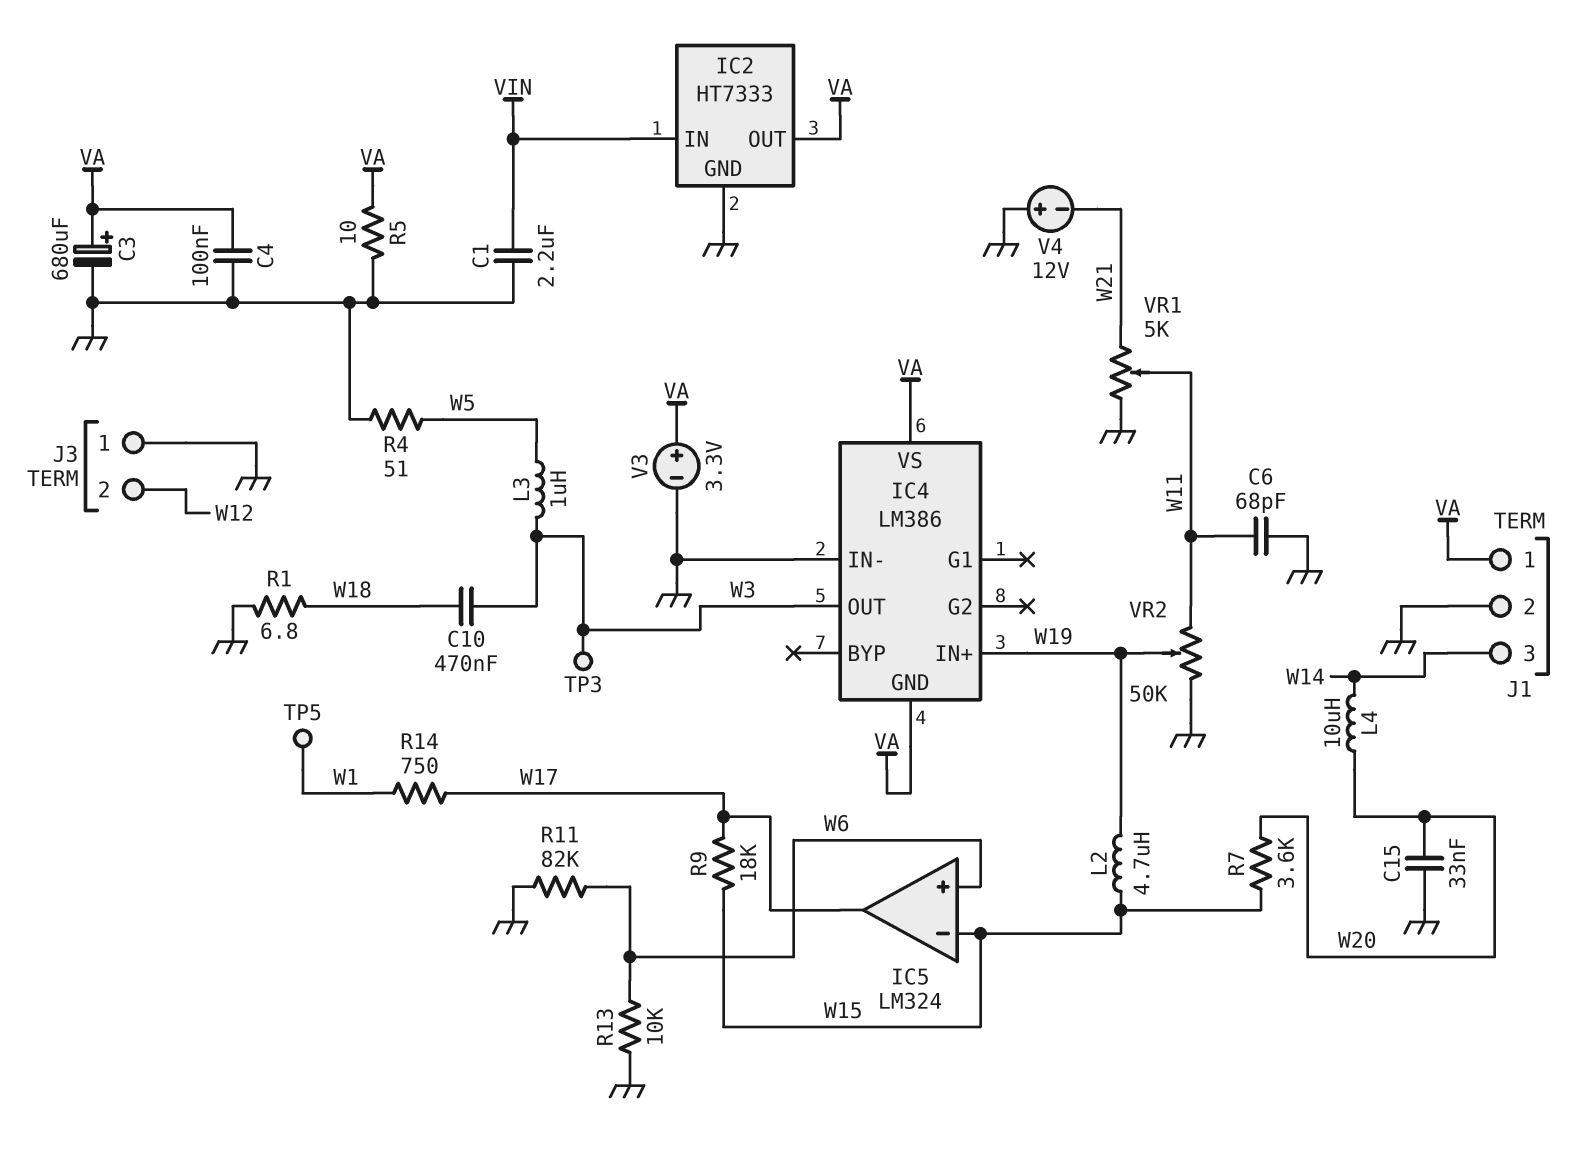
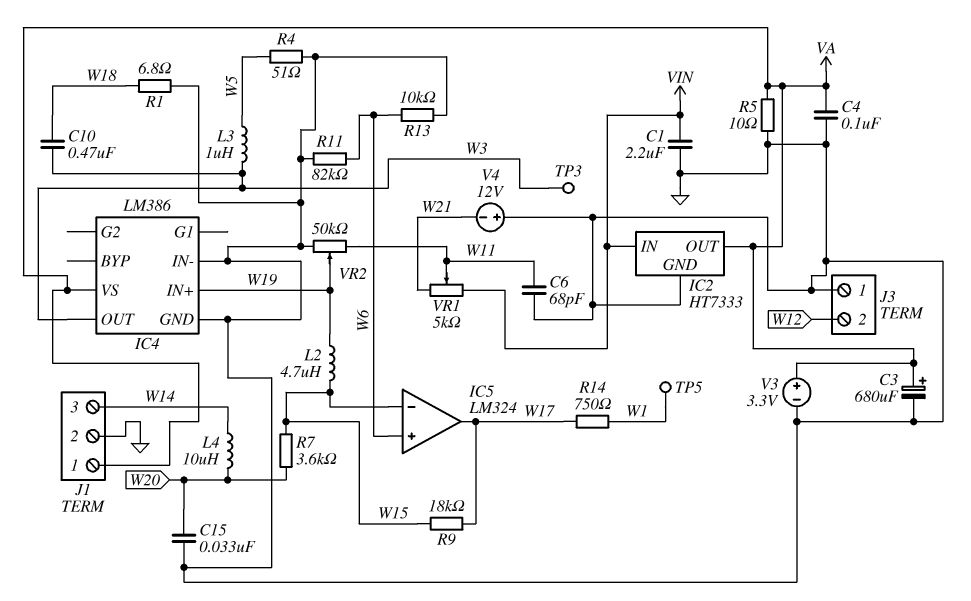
IC4 pin GND: VA -> GND
VR1: 5k (GND, W21, wiper W11) -> 5k (VIN, W21, wiper W11)

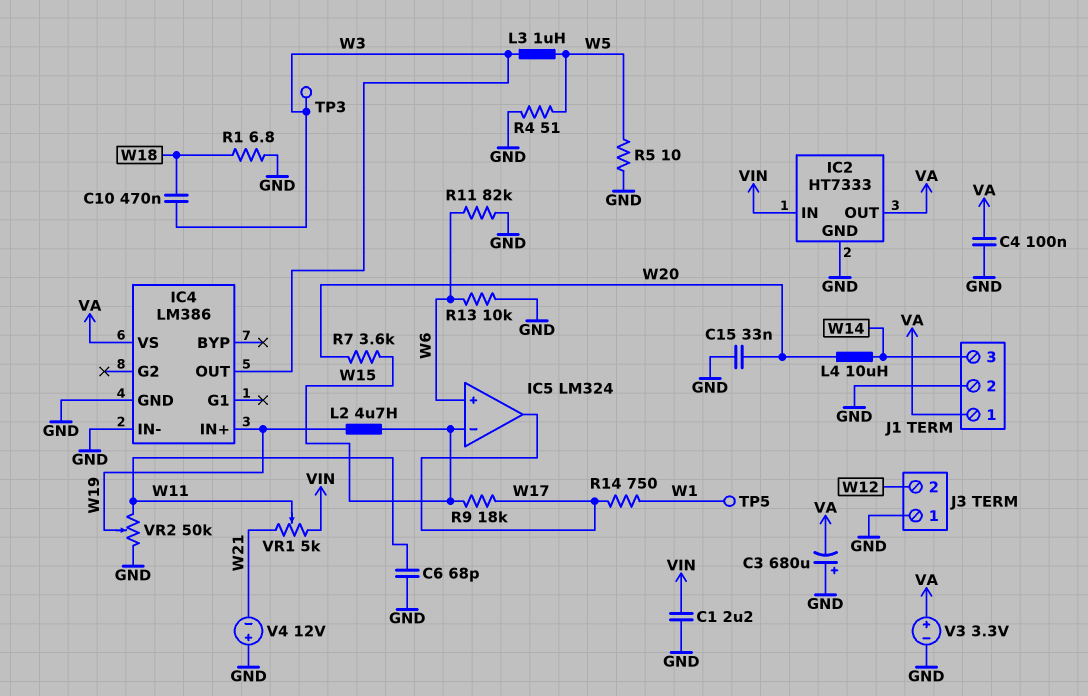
C3: 680uF (plus VA, minus GND) -> 680uF (plus GND, minus VA)
R5: 10 (GND, VA) -> 10 (GND, W5)

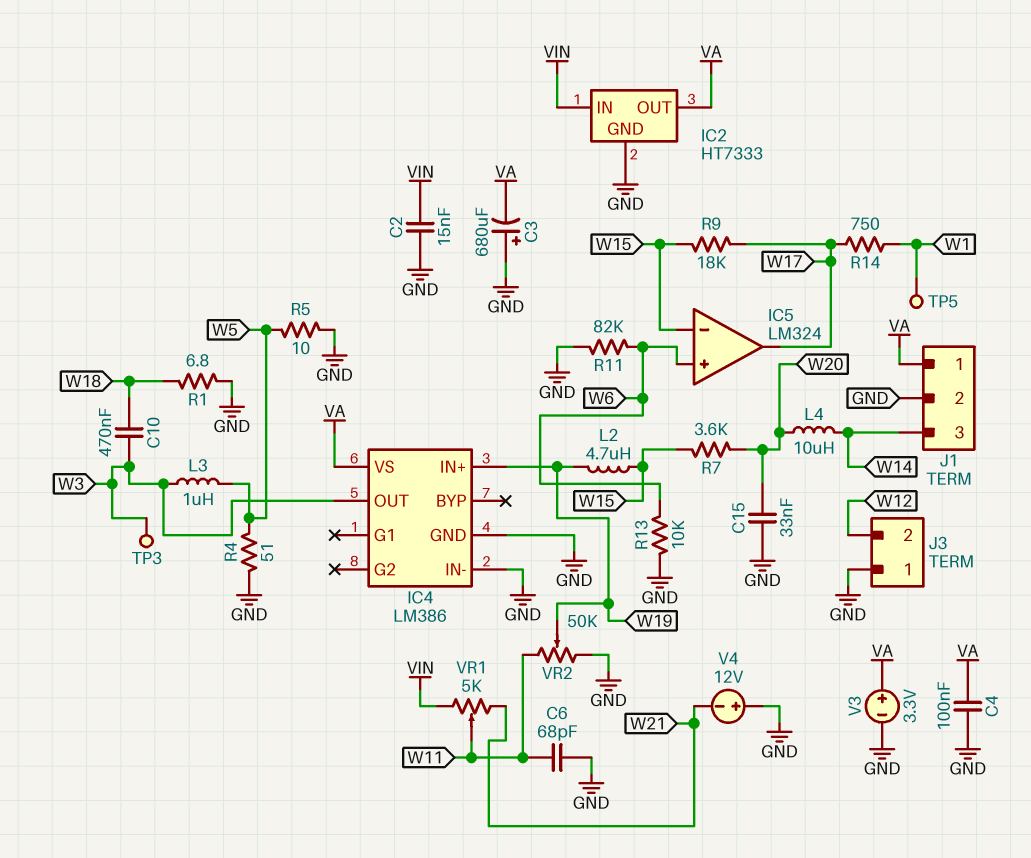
C1: 2.2uF (GND, VIN) -> none
C2: none -> 15nF (GND, VIN)

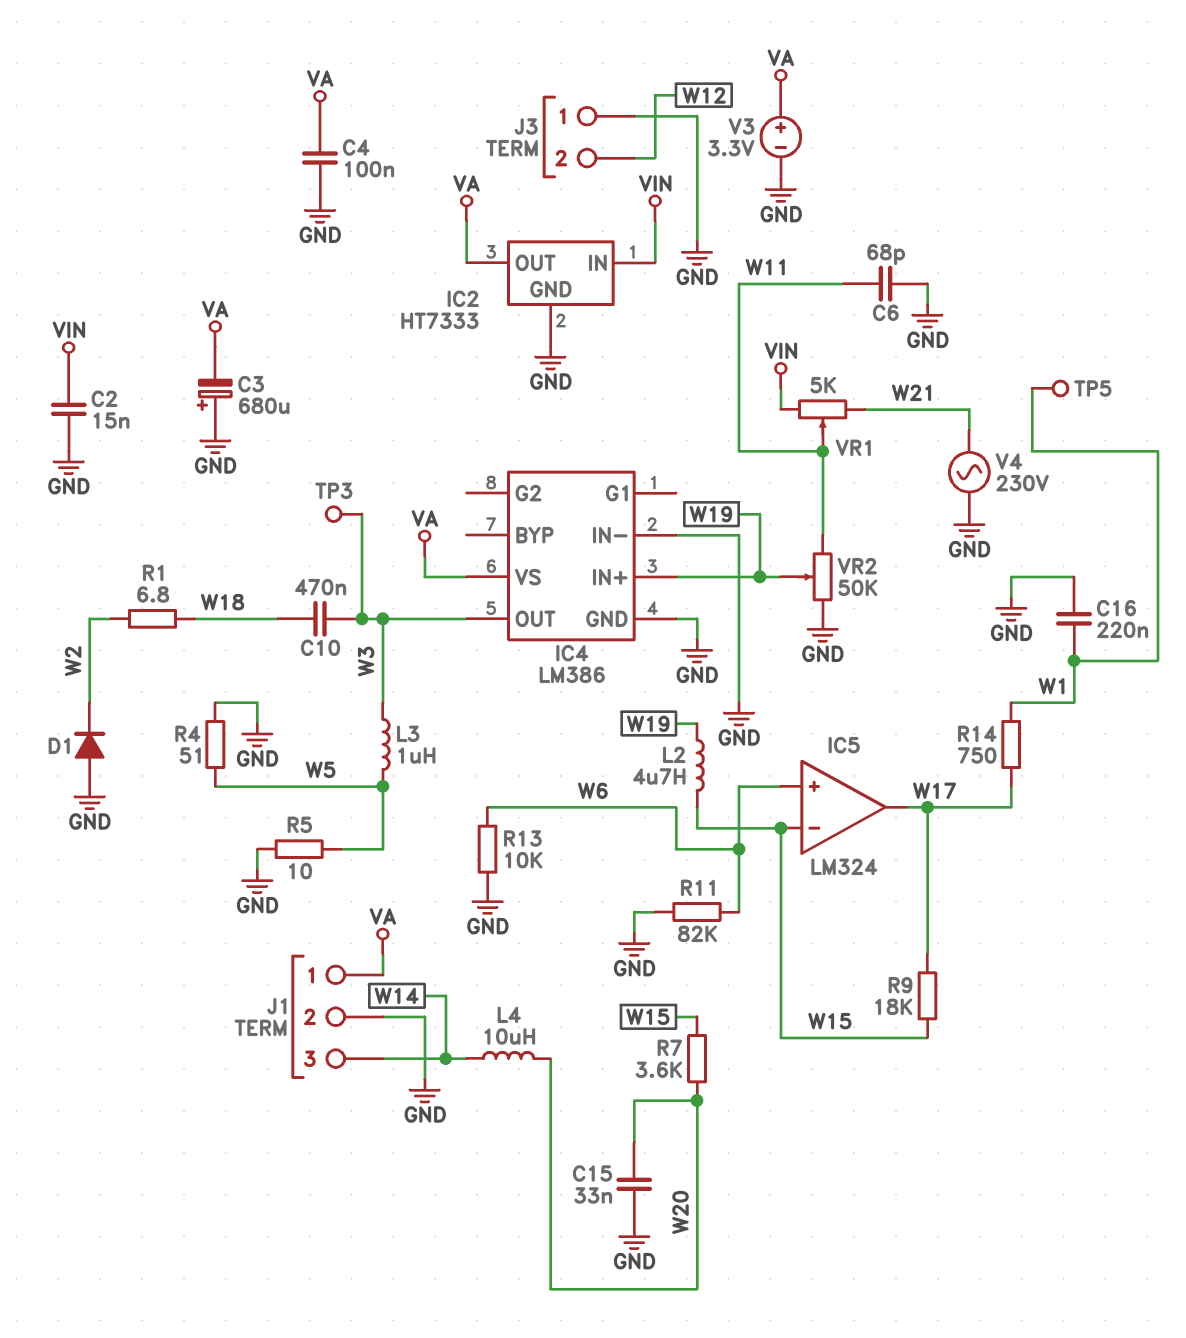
C16: none -> 220nF (GND, W1)
D1: none -> diode (A GND, K W2)
R1: 6.8 (GND, W18) -> 6.8 (W2, W18)
V4: 12V (plus GND, minus W21) -> AC 230V (GND, W21)

